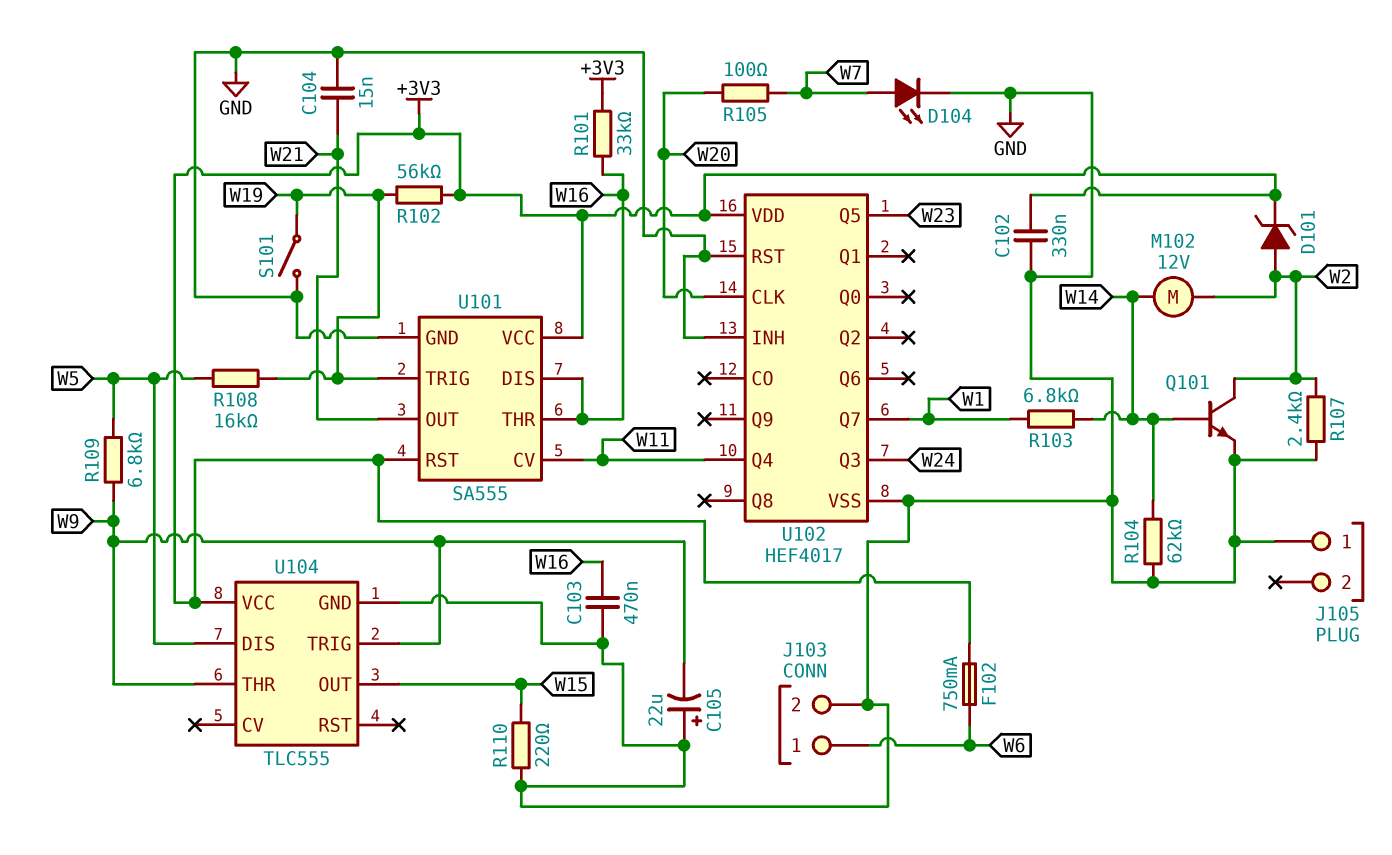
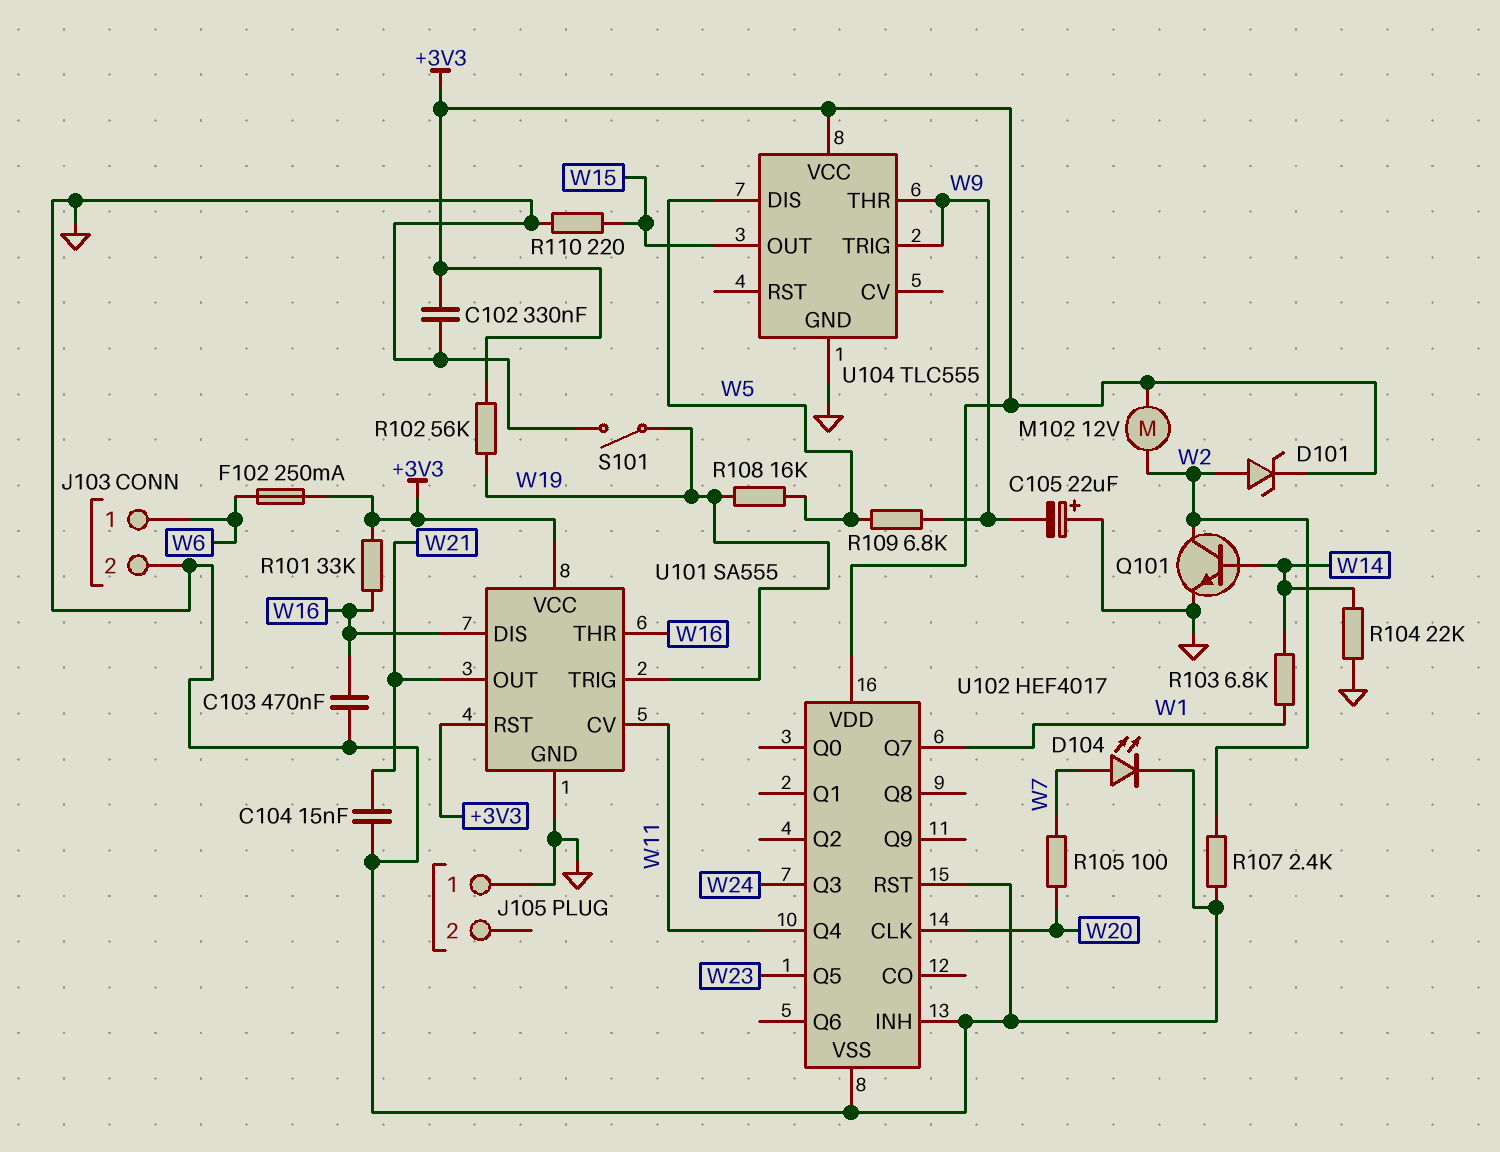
F102: 750mA (+3V3, W6) -> 250mA (+3V3, W6)
M102: motor 12V (W2, W14) -> motor 12V (+3V3, W2)
R104: 62k (GND, W14) -> 22k (GND, W14)

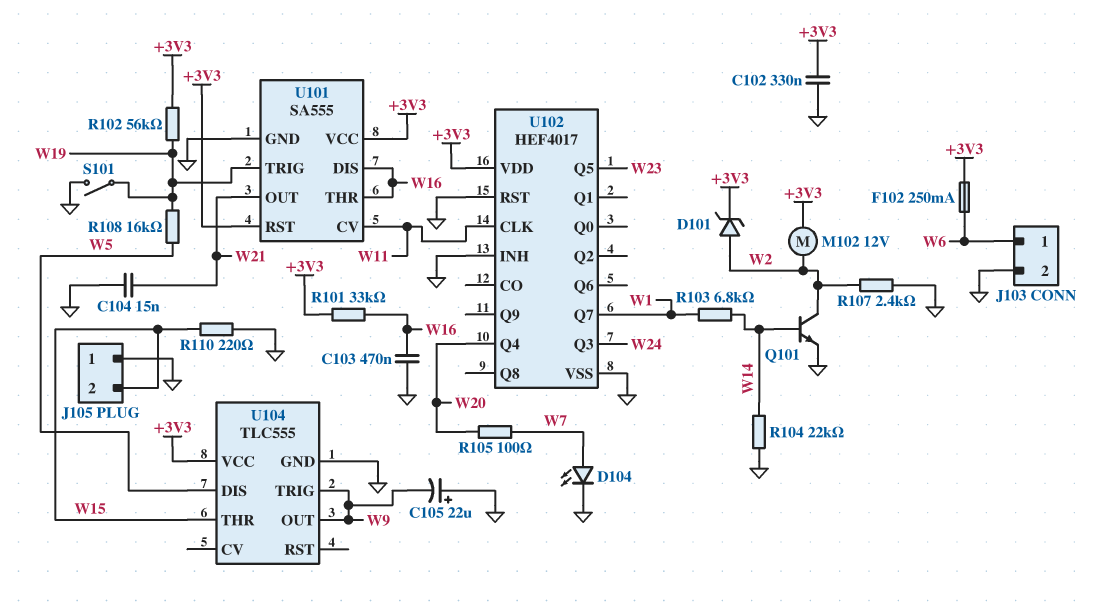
J105 pin 2: none -> W15
R109: 6.8k (W5, W9) -> none
U102 pin CLK: W20 -> W11
U102 pin Q4: W11 -> W20
U104 pin OUT: W15 -> W9
U104 pin THR: W9 -> W15

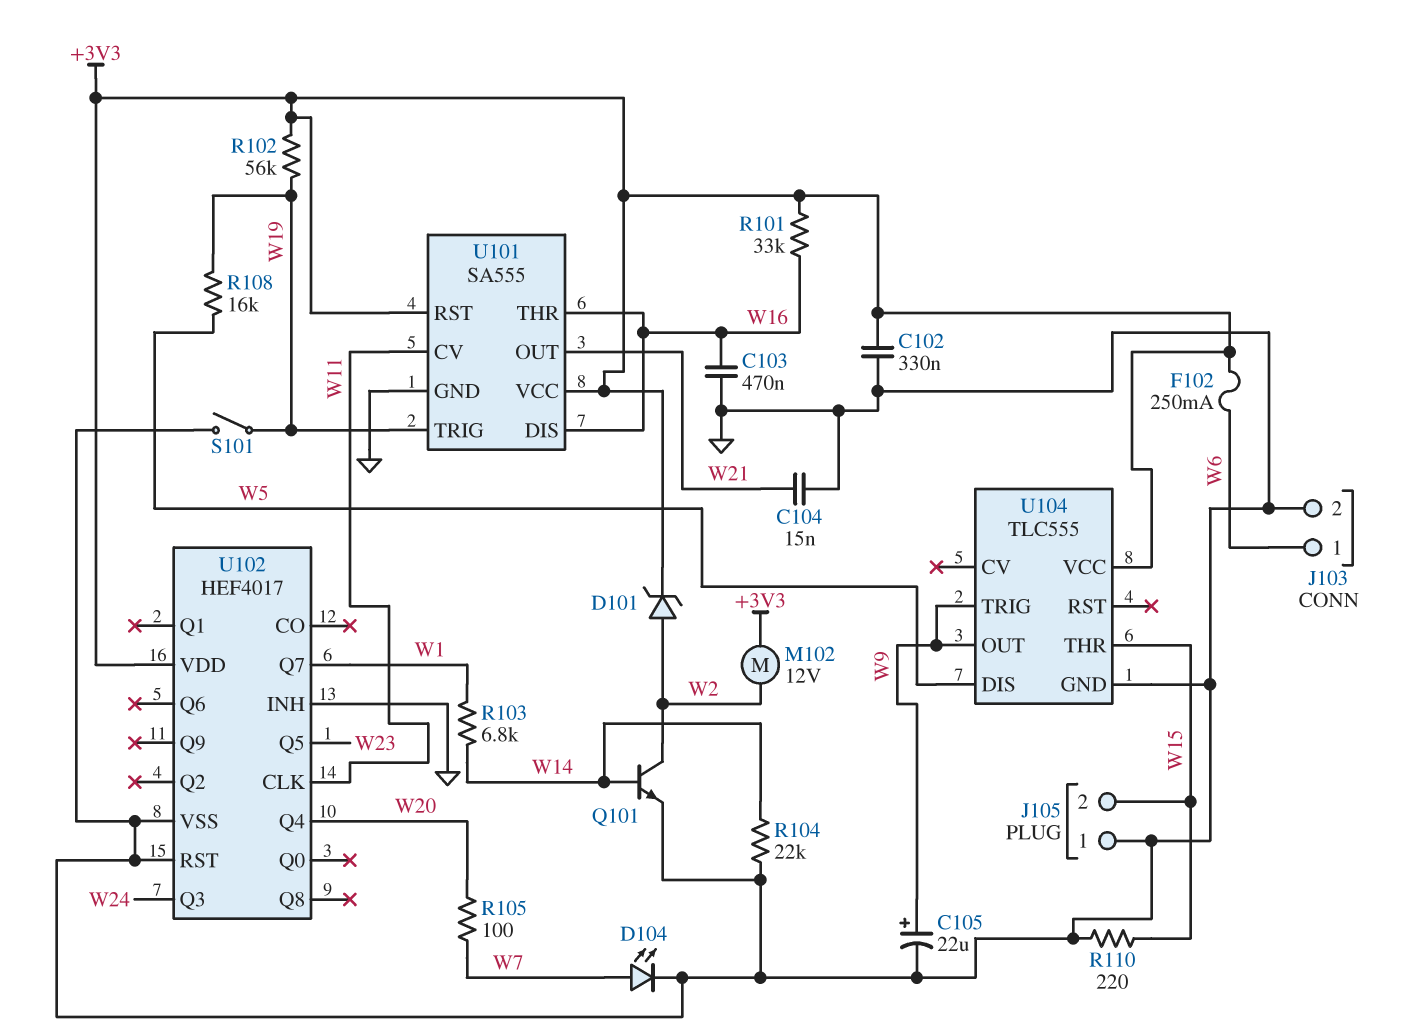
C105: 22uF (plus GND, minus W9) -> 22uF (plus W9, minus GND)
R107: 2.4k (GND, W2) -> none

